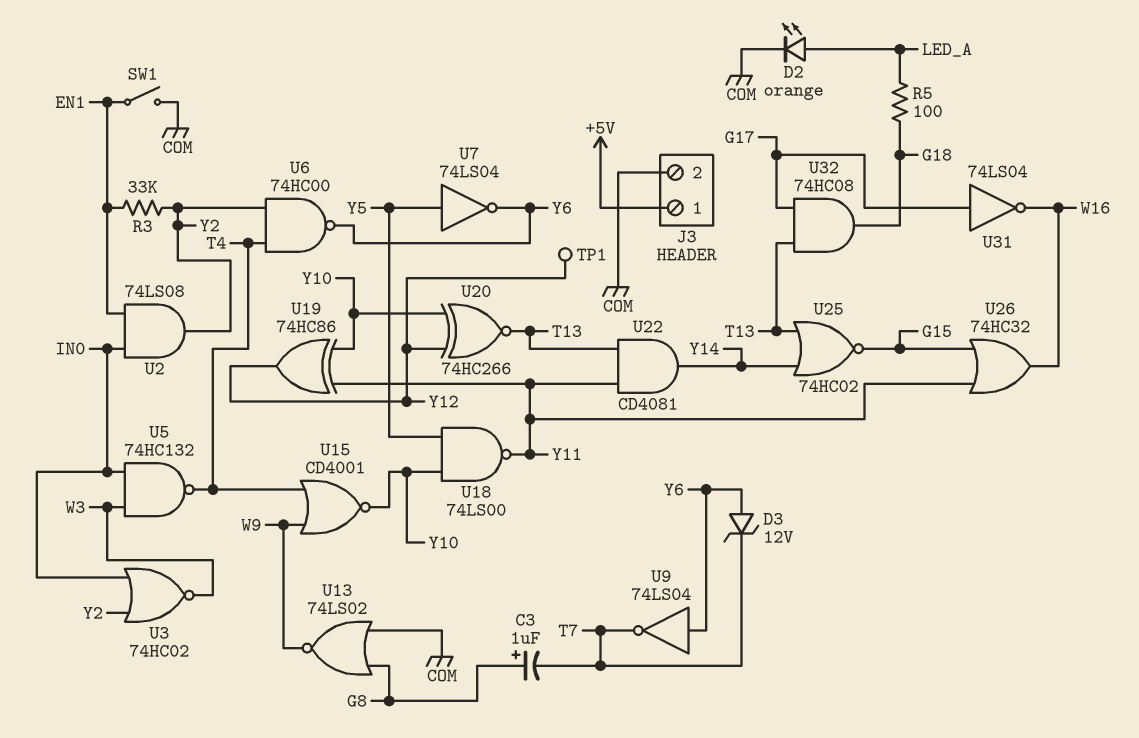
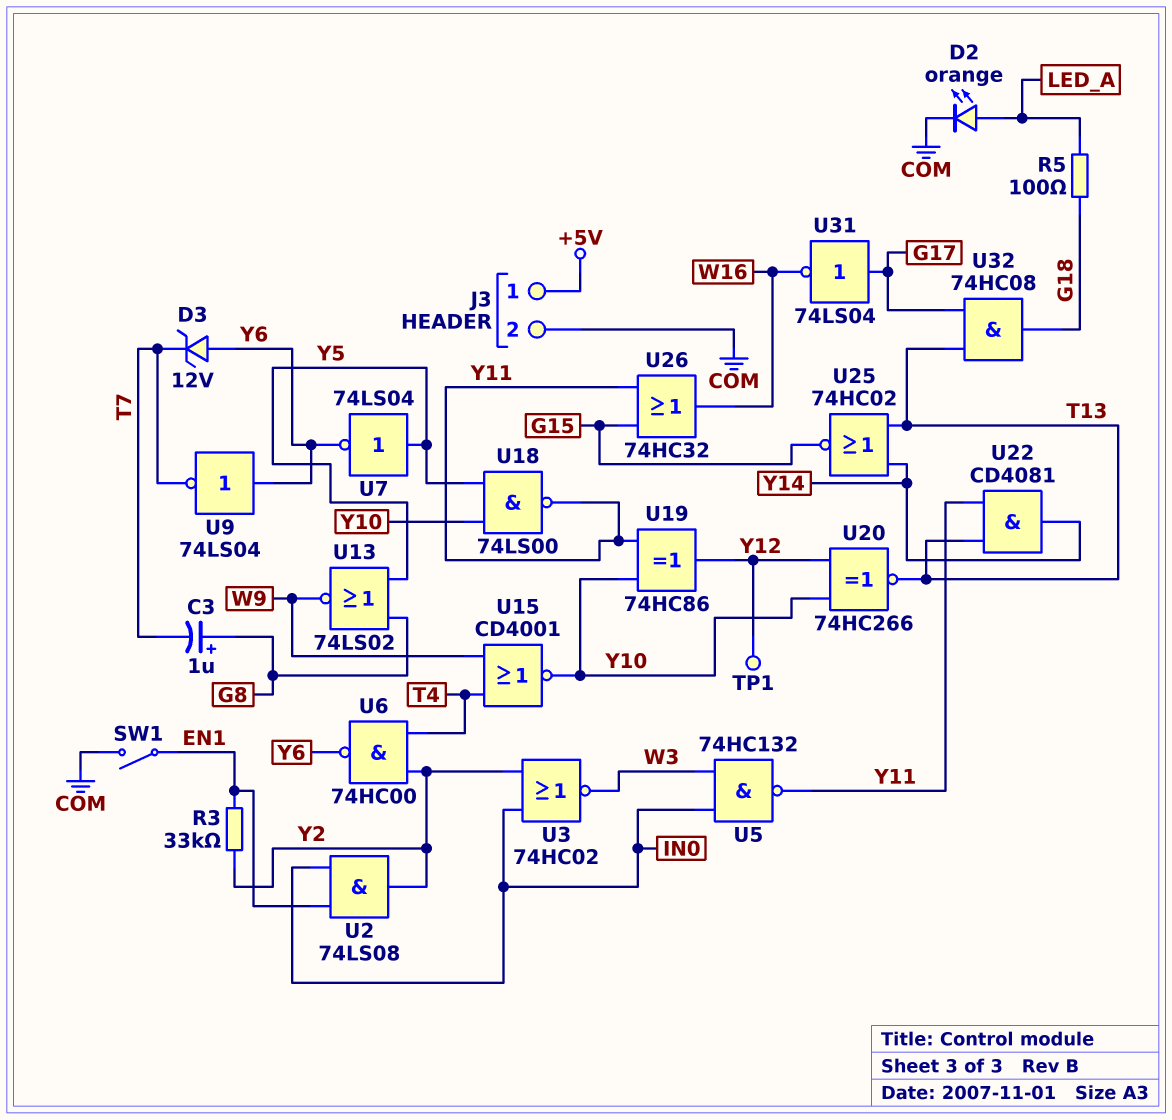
U5: NAND 74HC132 (in IN0, in W3, out T4) -> NAND 74HC132 (in IN0, in W3, out Y11)
U13: NOR 74LS02 (in COM, in G8, out W9) -> NOR 74LS02 (in G8, in Y5, out W9)

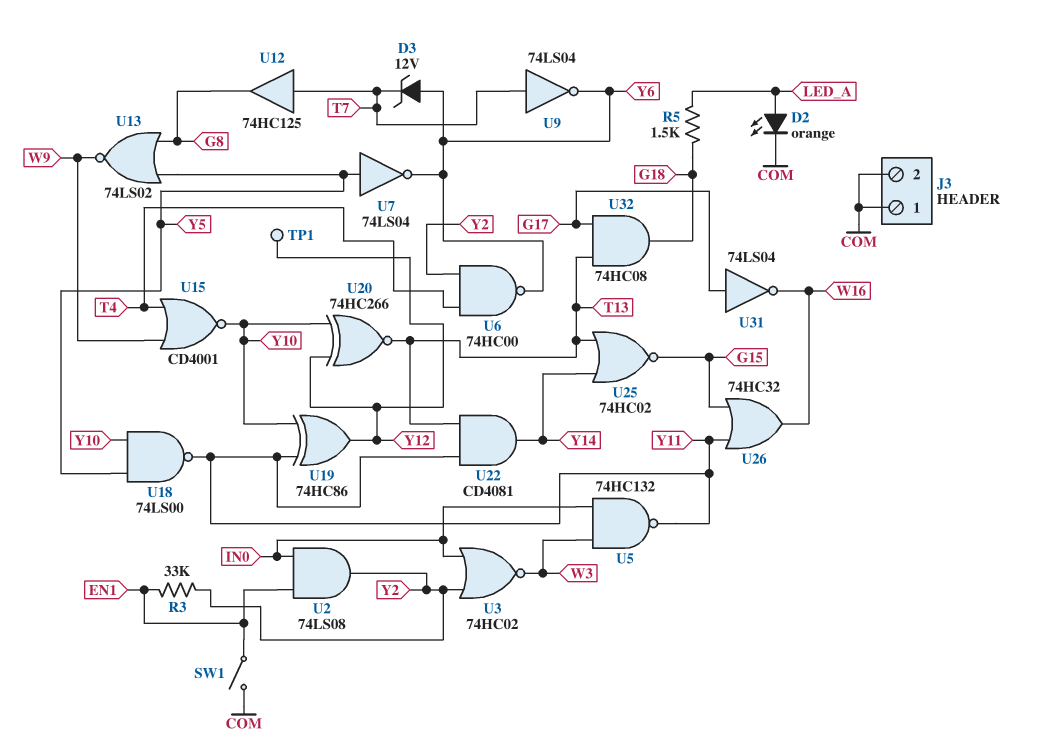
C3: 1uF (plus G8, minus T7) -> none
J3 pin 1: +5V -> COM
R5: 100 (G18, LED_A) -> 1.5k (G18, LED_A)
U9: NOT 74LS04 (in Y6, out T7) -> NOT 74LS04 (in T7, out Y6)
U12: none -> buffer 74HC125 (in T7, out G8)

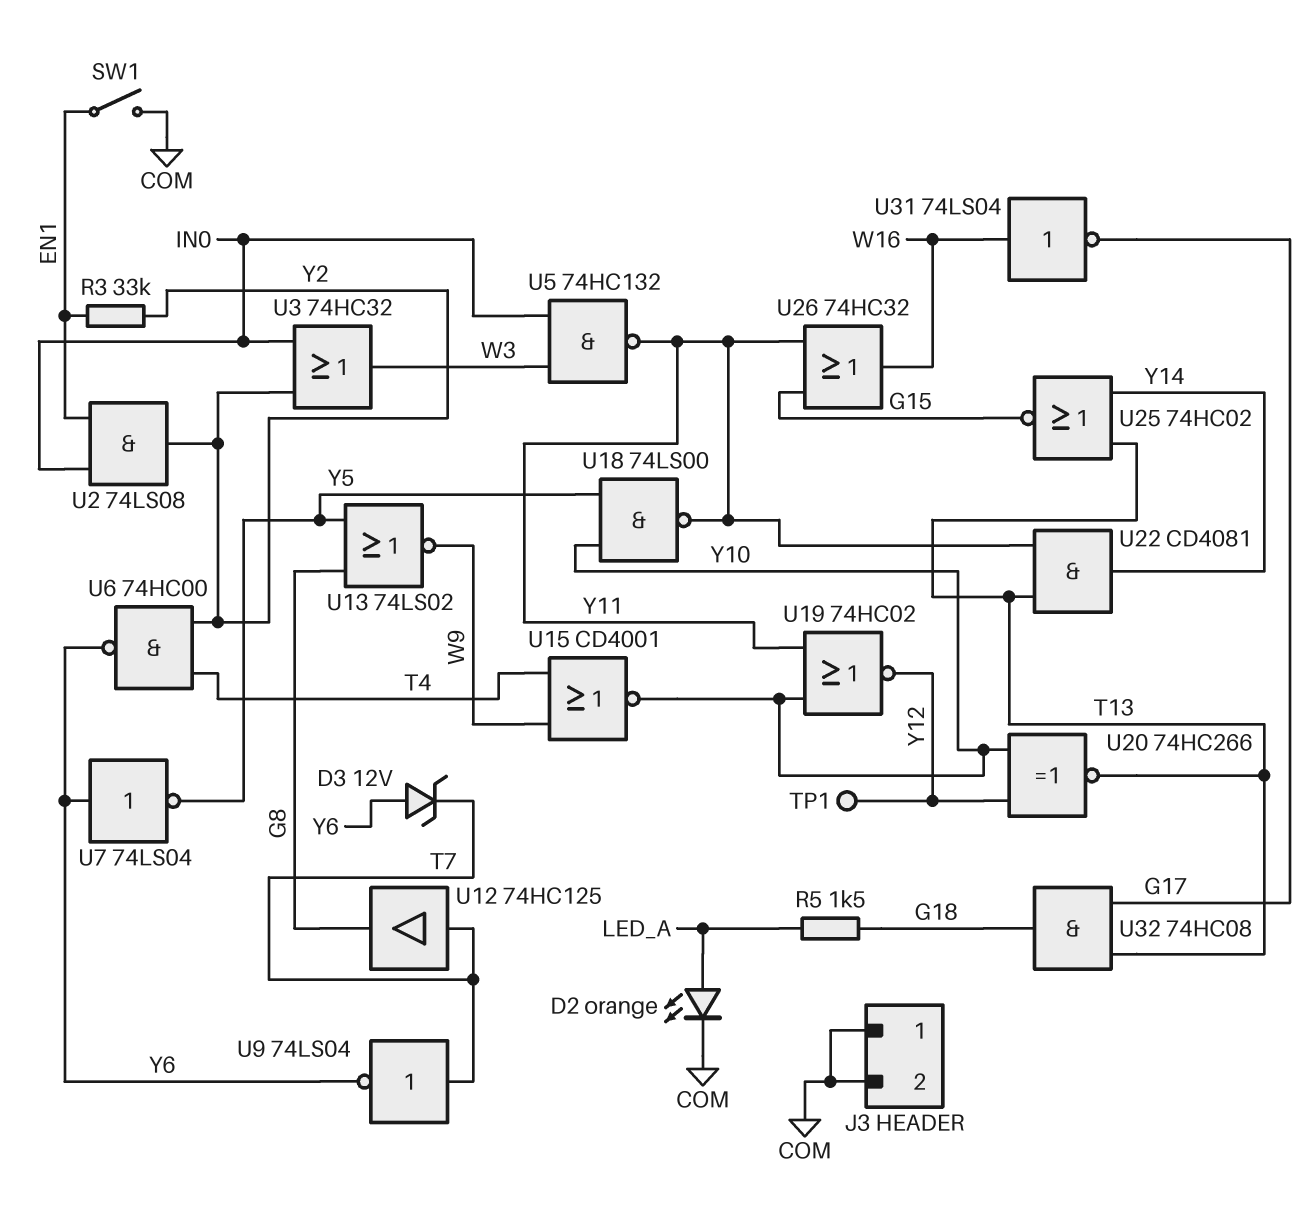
U3: NOR 74HC02 (in IN0, in Y2, out W3) -> OR 74HC32 (in IN0, in Y2, out W3)
U7: NOT 74LS04 (in Y5, out Y6) -> NOT 74LS04 (in Y6, out Y5)
U19: XOR 74HC86 (in Y10, in Y11, out Y12) -> NOR 74HC02 (in Y10, in Y11, out Y12)
U31: NOT 74LS04 (in G17, out W16) -> NOT 74LS04 (in W16, out G17)

